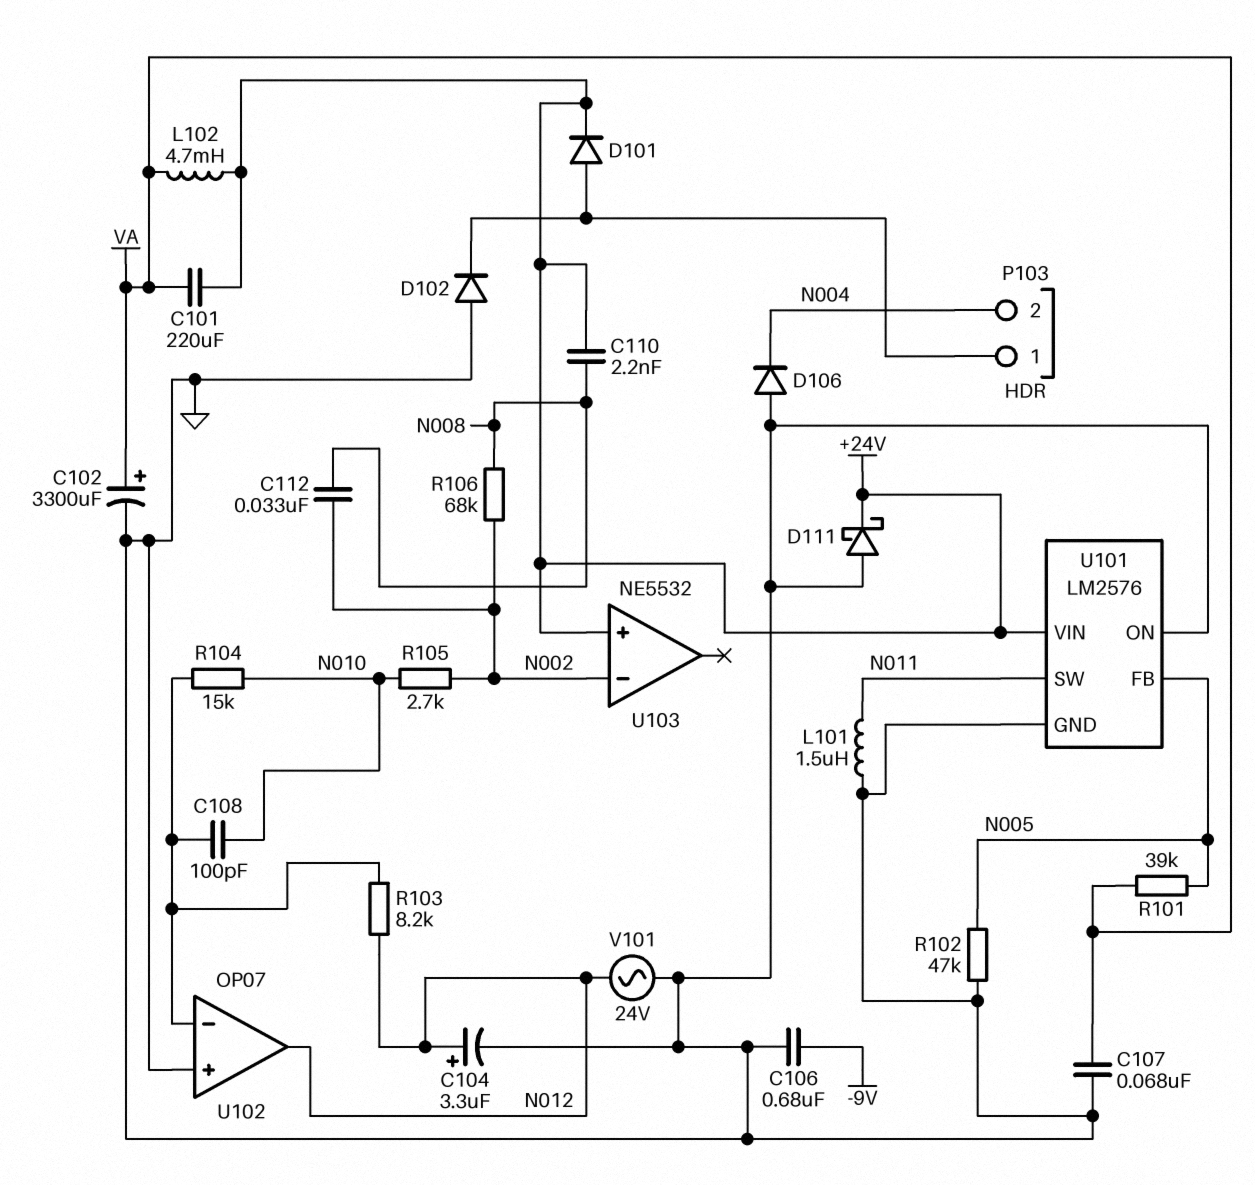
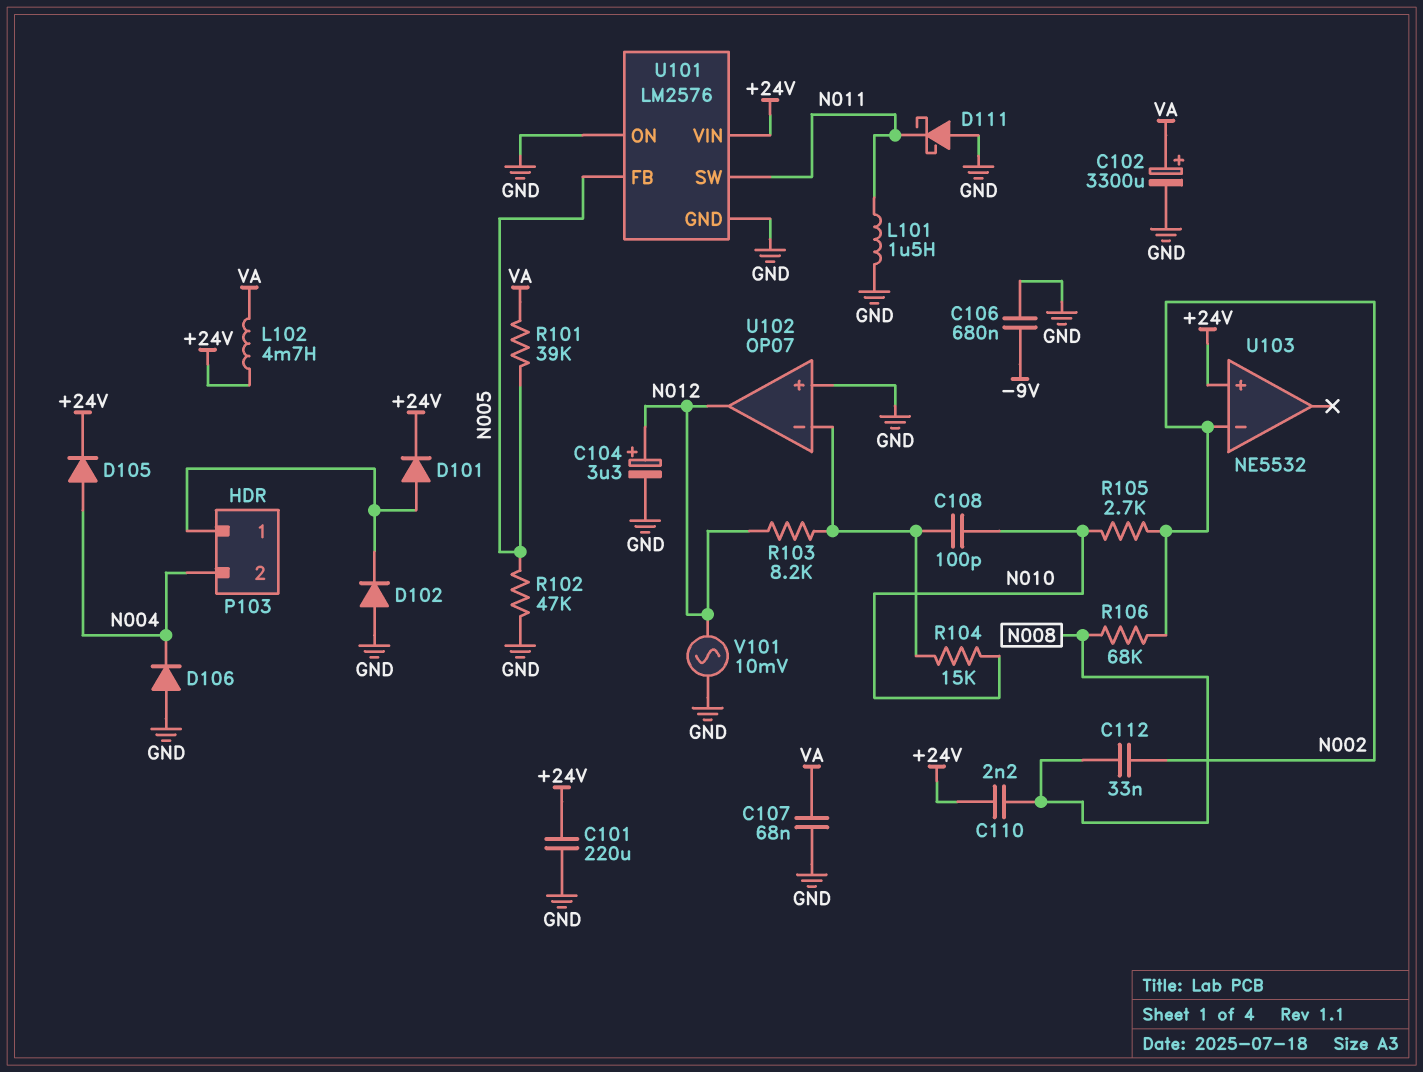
C101: 220uF (+24V, VA) -> 220uF (+24V, GND)
D105: none -> diode (A N004, K +24V)
D111: schottky (A GND, K +24V) -> schottky (A GND, K N011)
V101: AC 24V (GND, N012) -> AC 10mV (GND, N012)

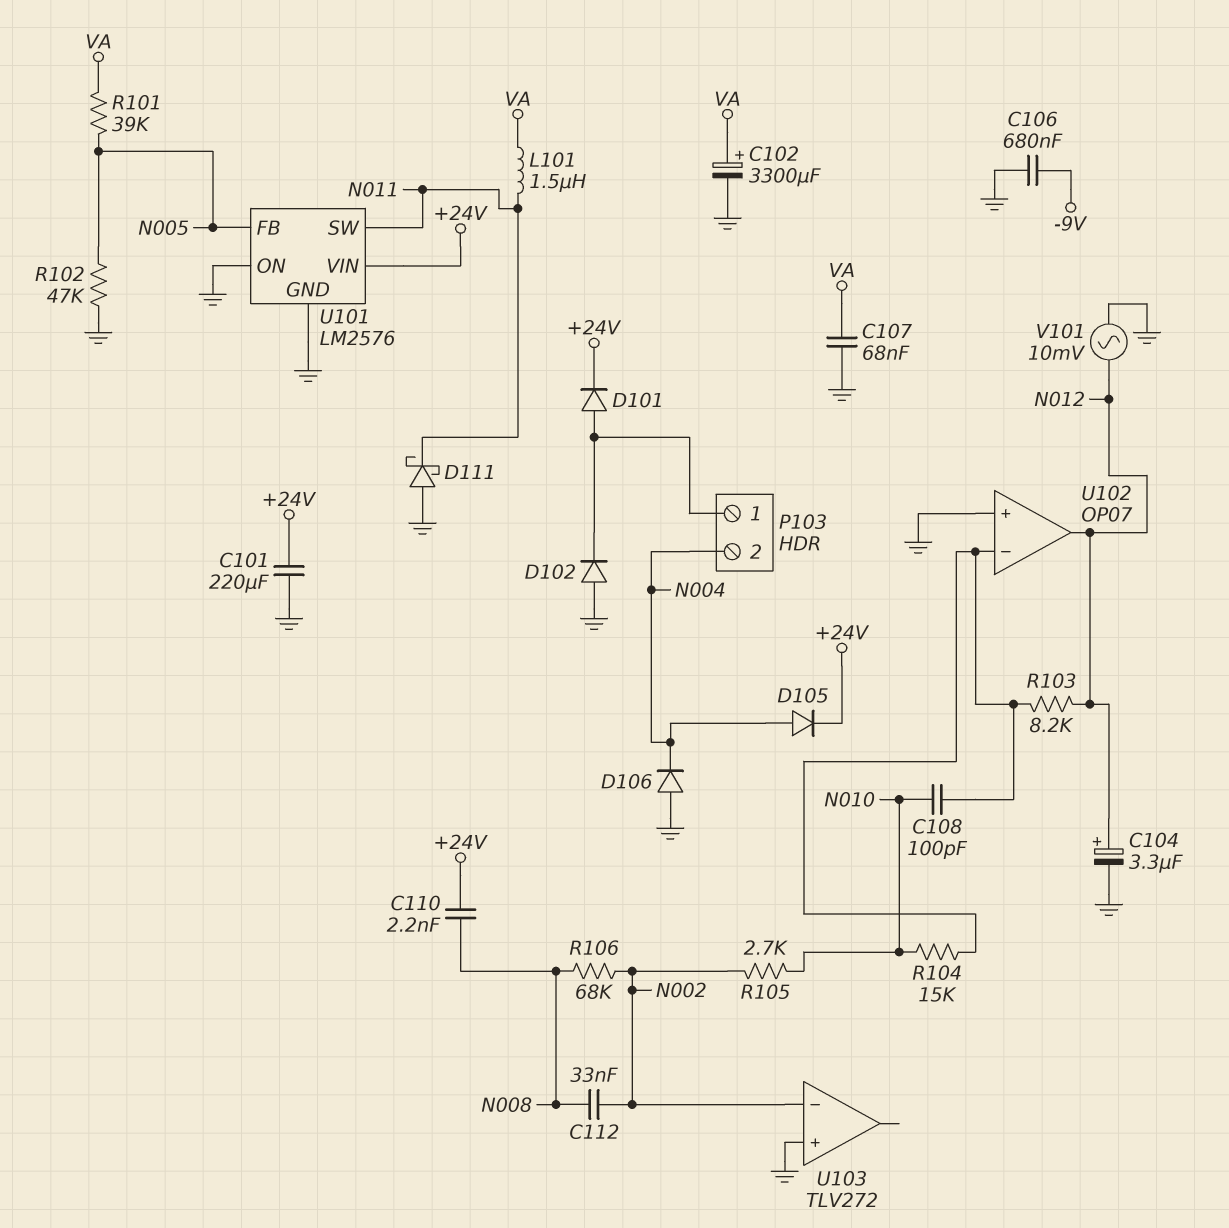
L101: 1.5uH (GND, N011) -> 1.5uH (N011, VA)
L102: 4.7mH (+24V, VA) -> none
U103: NE5532 -> TLV272
U103 pin in+: +24V -> GND

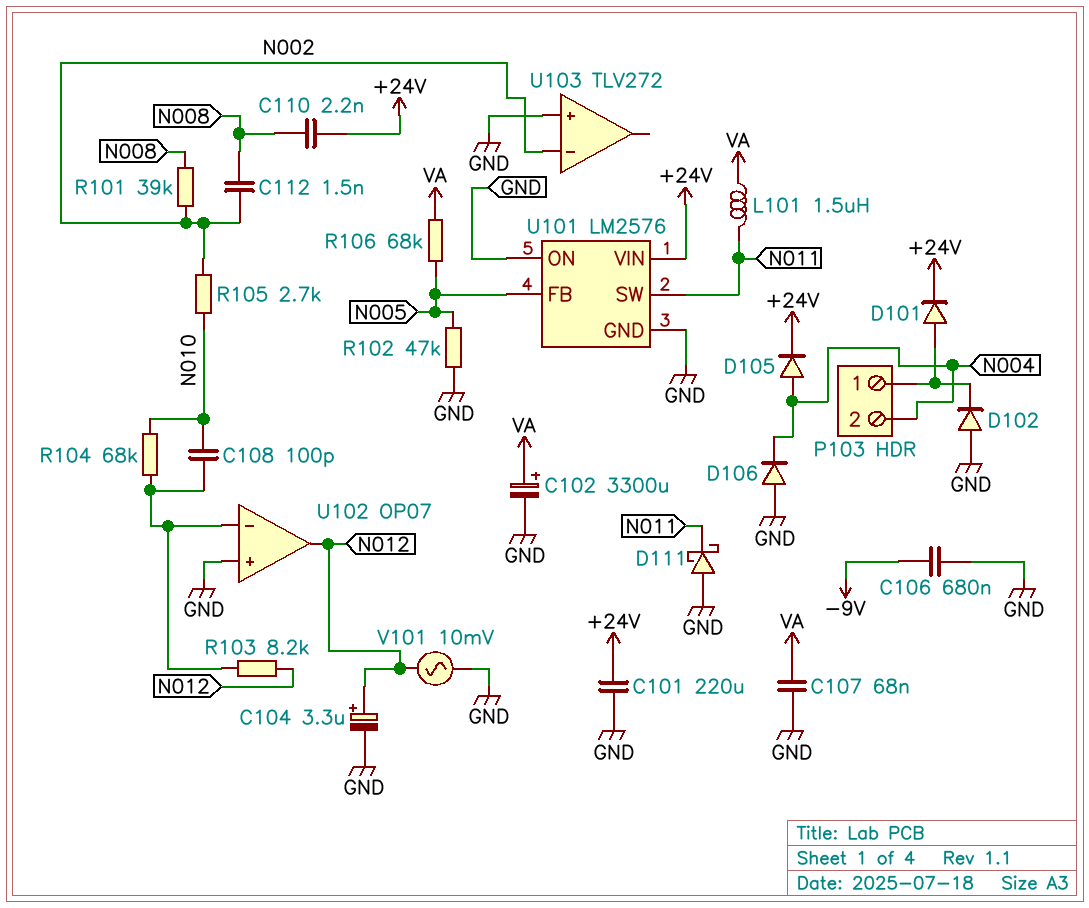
C112: 33nF (N002, N008) -> 1.5nF (N002, N008)
R101: 39k (N005, VA) -> 39k (N002, N008)
R104: 15k (N010, U102/in-) -> 68k (N010, U102/in-)
R106: 68k (N002, N008) -> 68k (N005, VA)

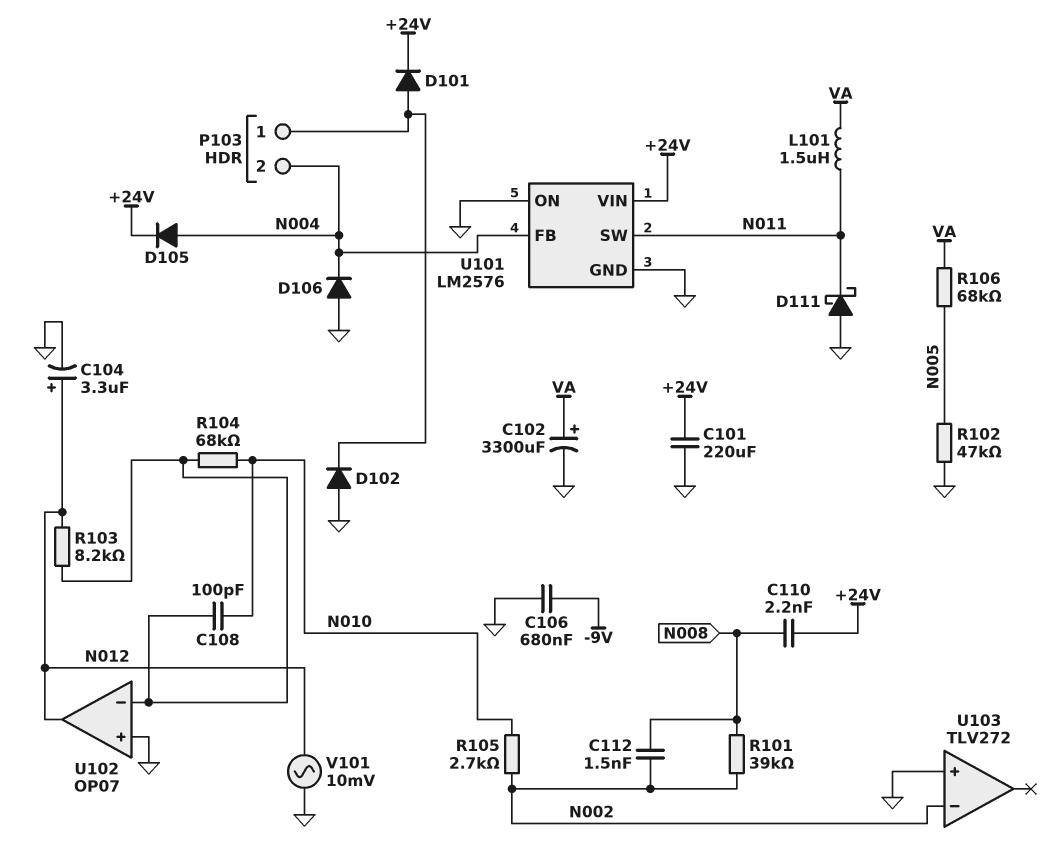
C107: 68nF (GND, VA) -> none
U101 pin FB: N005 -> N004

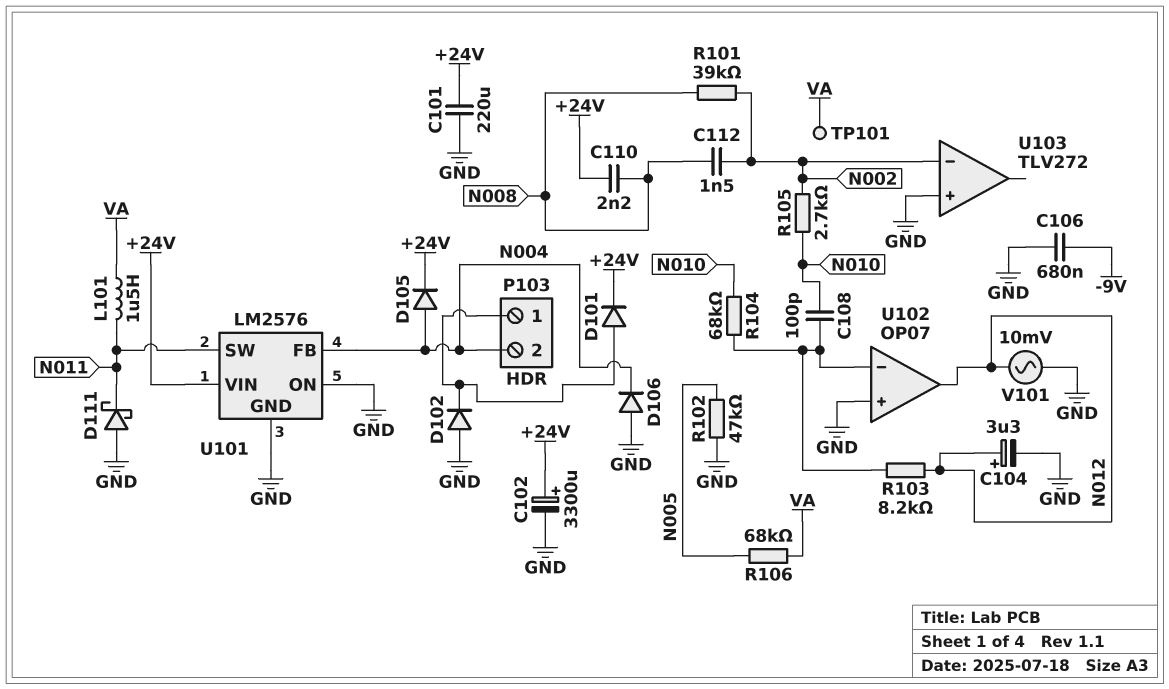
C102: 3300uF (plus VA, minus GND) -> 3300uF (plus +24V, minus GND)
TP101: none -> test point (VA)

